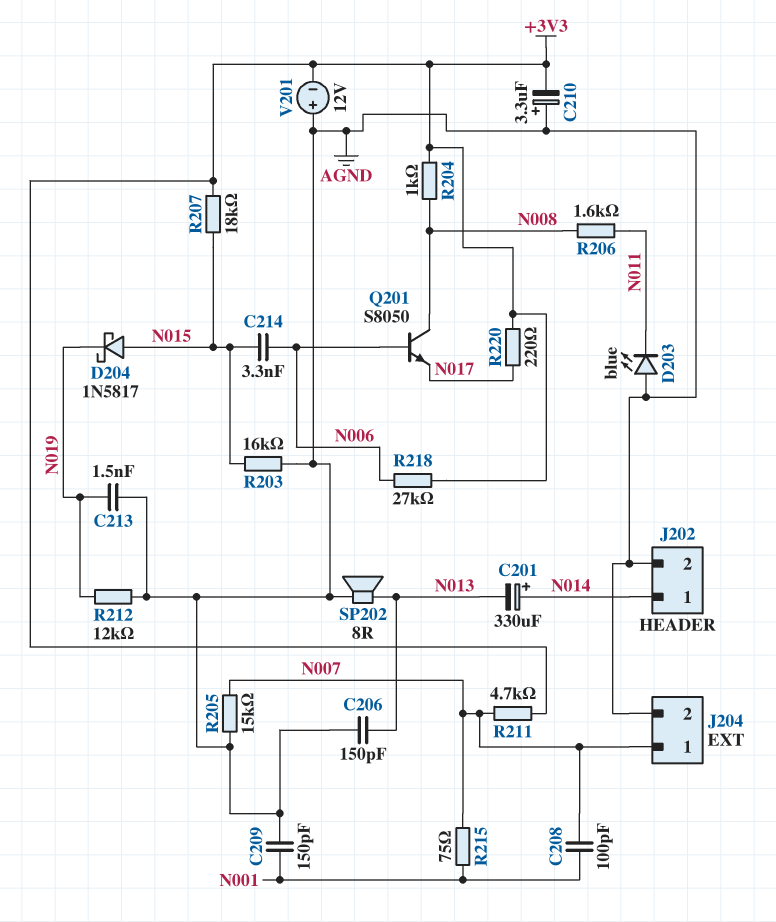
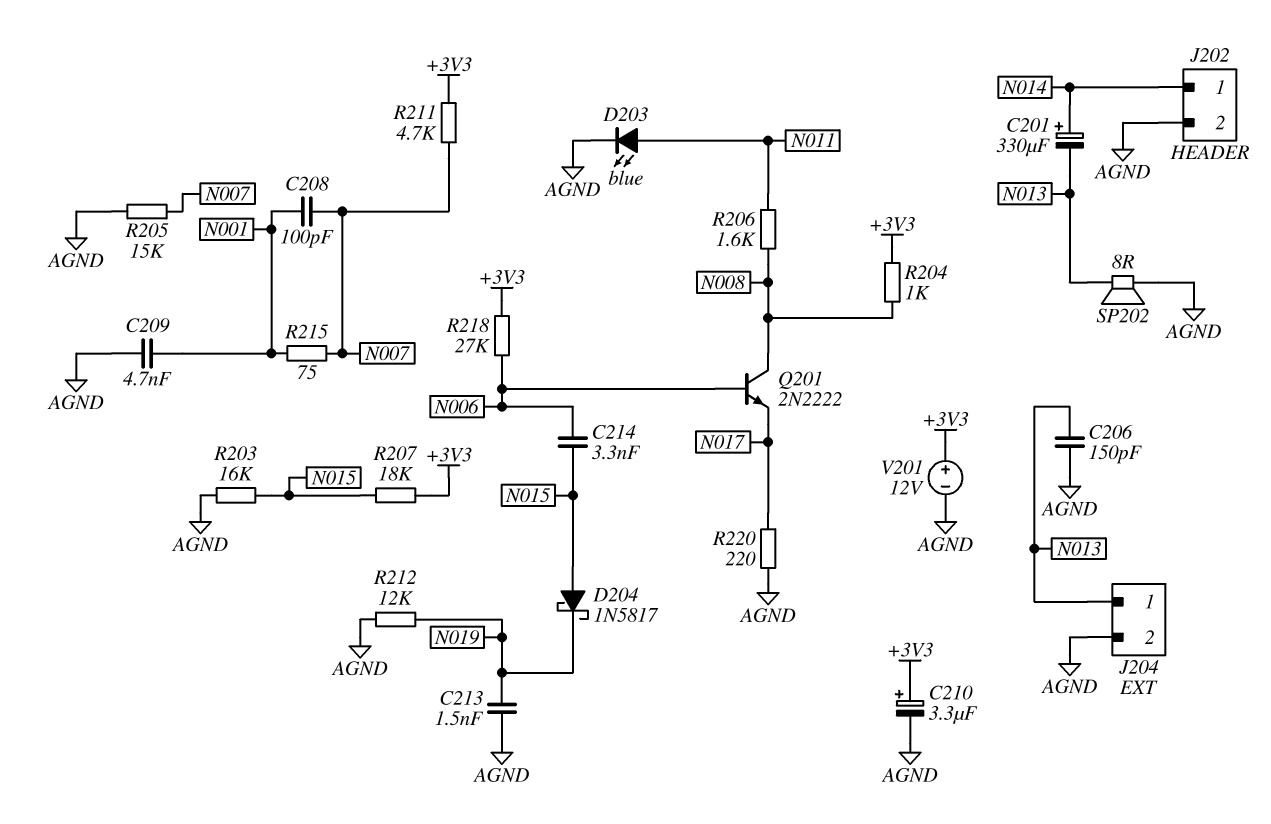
C209: 150pF (AGND, N001) -> 4.7nF (AGND, N001)
C210: 3.3uF (plus AGND, minus +3V3) -> 3.3uF (plus +3V3, minus AGND)
D203: LED blue (A AGND, K N011) -> LED blue (A N011, K AGND)
J204 pin 1: N007 -> N013
Q201: NPN S8050 (B N006, C N008, E N017) -> NPN 2N2222 (B N006, C N008, E N017)
R220: 220 (+3V3, N017) -> 220 (AGND, N017)
V201: 12V (plus AGND, minus +3V3) -> 12V (plus +3V3, minus AGND)

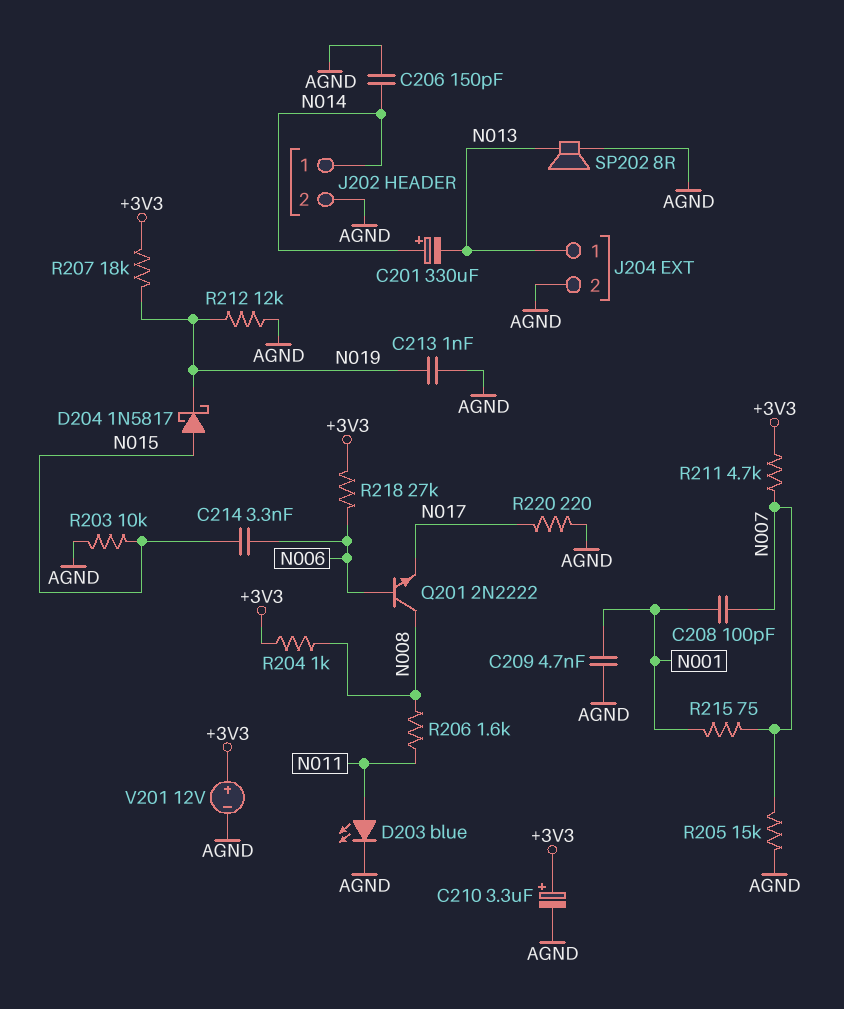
C206: 150pF (AGND, N013) -> 150pF (AGND, N014)
C213: 1.5nF (AGND, N019) -> 1nF (AGND, N019)
R203: 16k (AGND, N015) -> 10k (AGND, N015)
R207: 18k (+3V3, N015) -> 18k (+3V3, N019)

